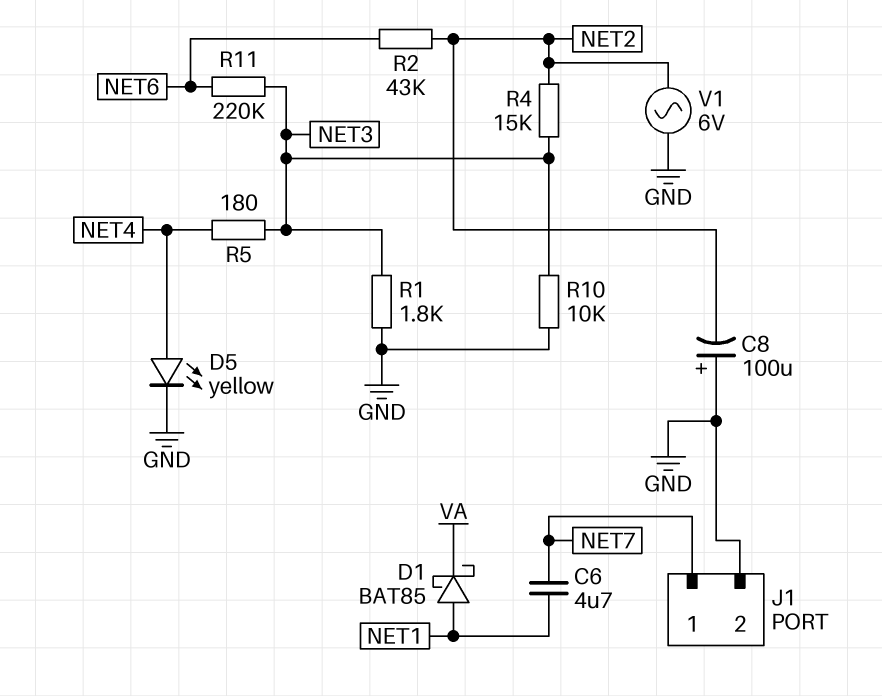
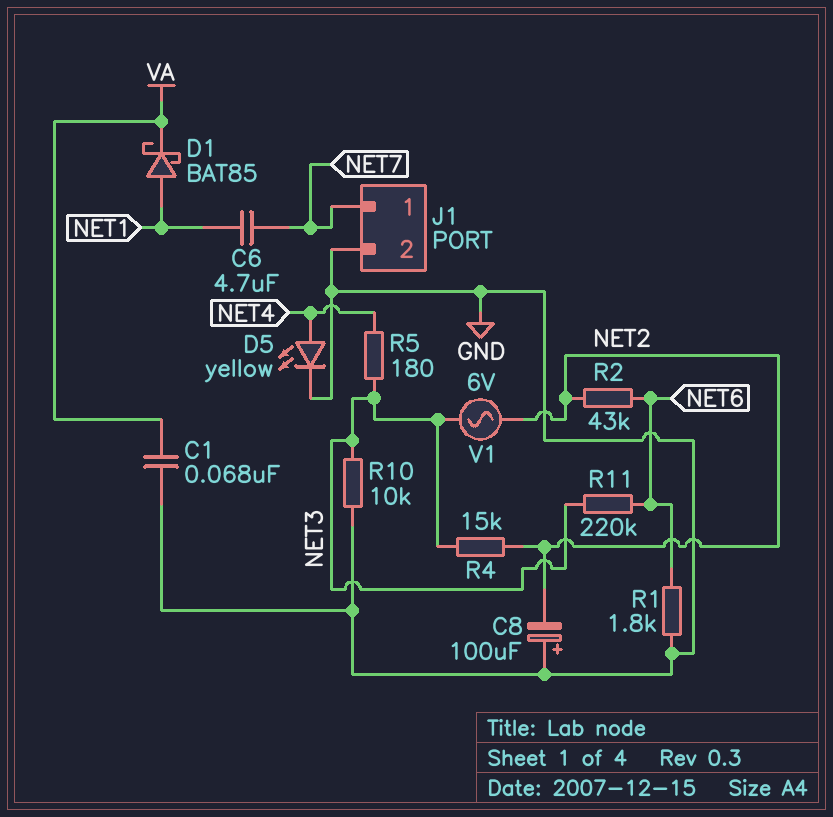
C1: none -> 68nF (GND, VA)
R1: 1.8k (GND, NET3) -> 1.8k (GND, NET6)
V1: AC 6V (GND, NET2) -> AC 6V (NET2, NET3)

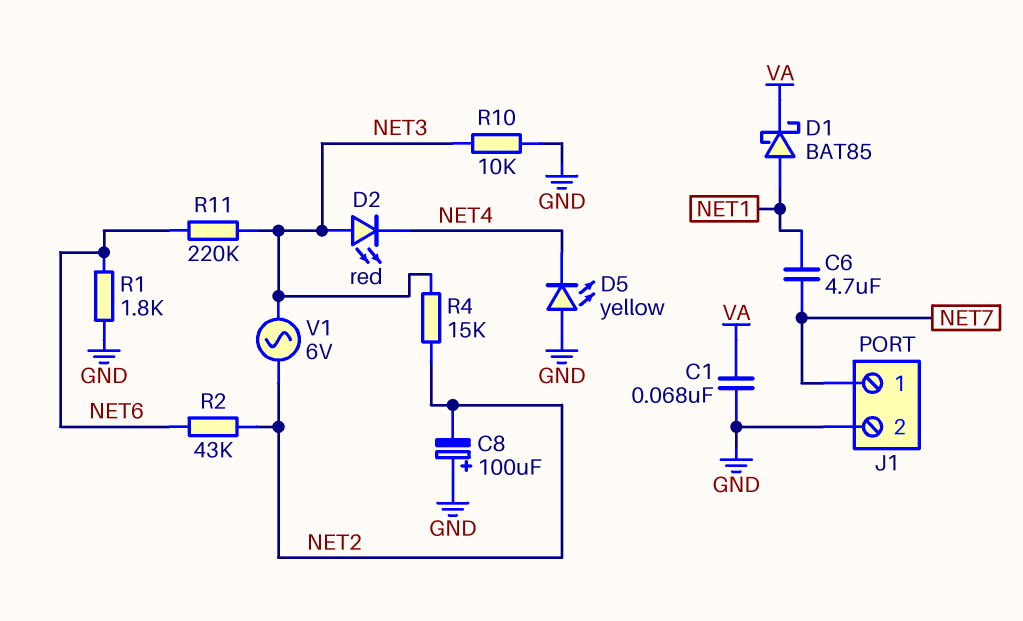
D2: none -> LED red (A NET3, K NET4)
D5: LED yellow (A NET4, K GND) -> LED yellow (A GND, K NET4)
R5: 180 (NET3, NET4) -> none

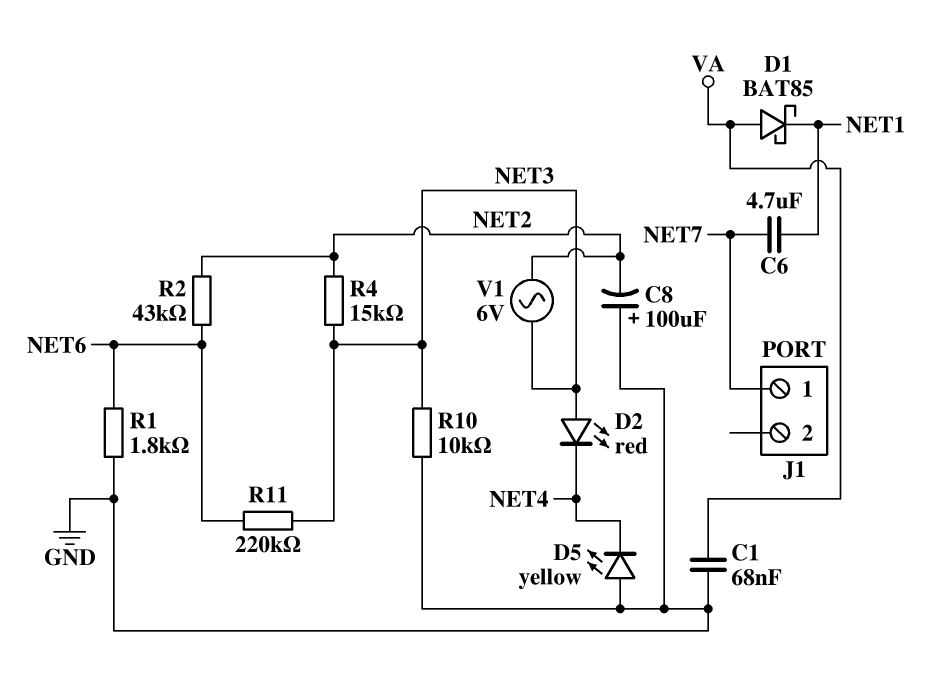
D1: schottky BAT85 (A NET1, K VA) -> schottky BAT85 (A VA, K NET1)
J1 pin 2: GND -> none

